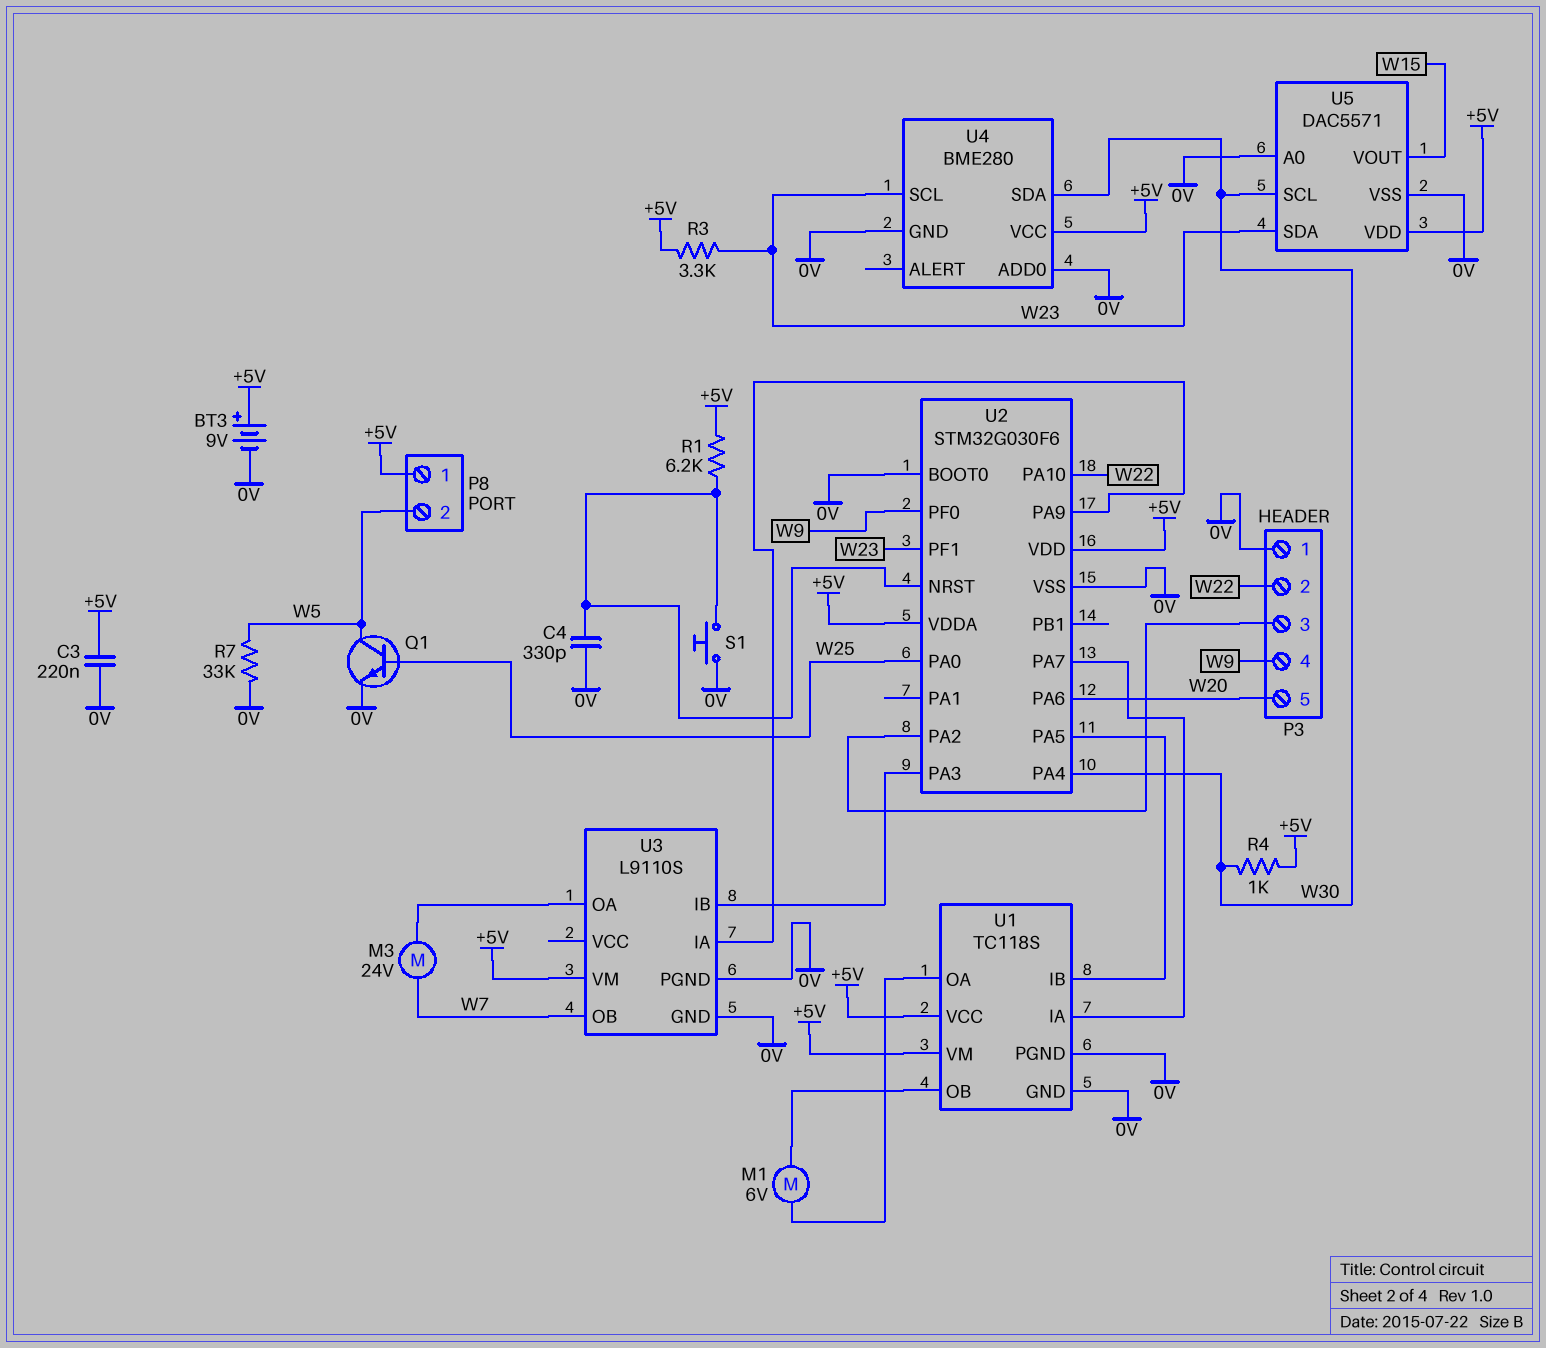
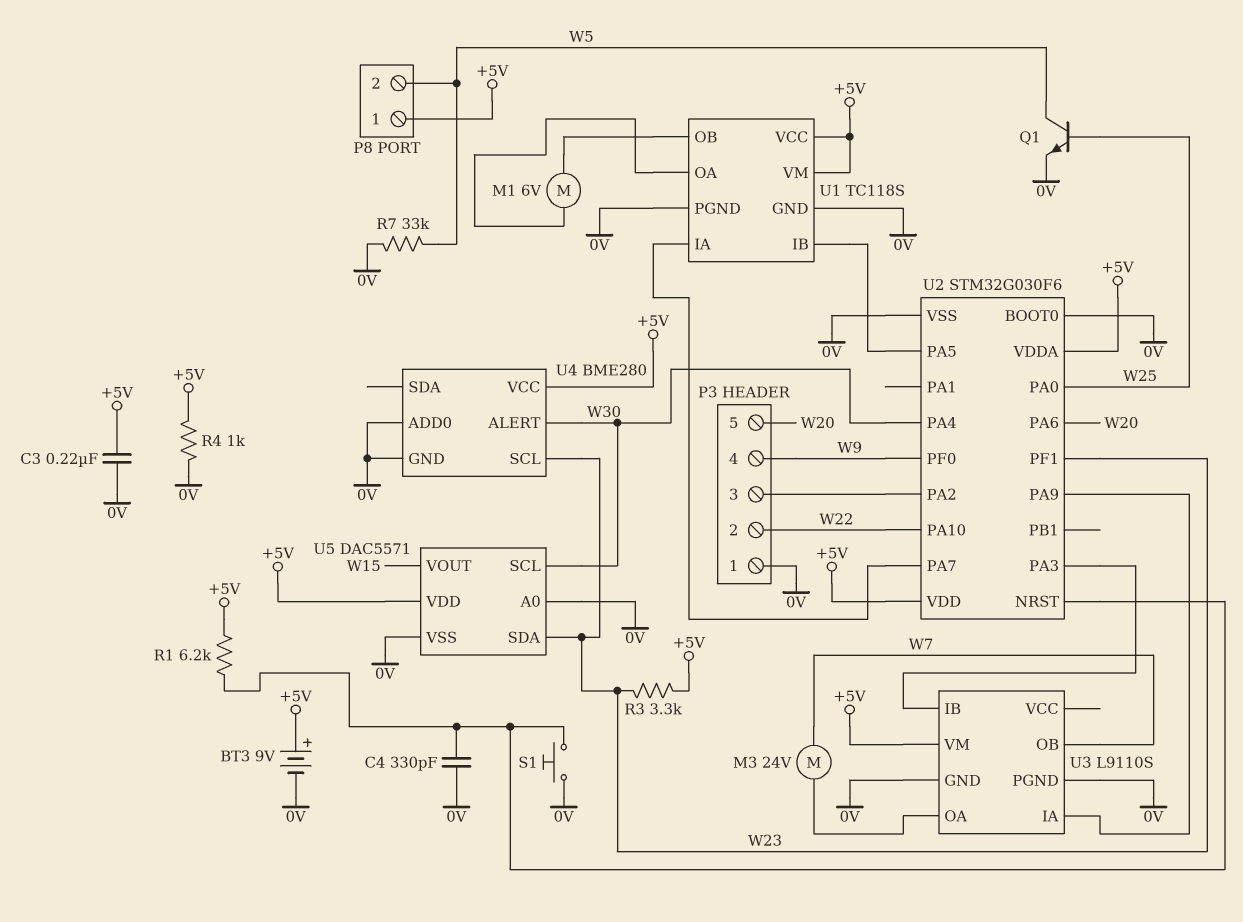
R4: 1k (+5V, W30) -> 1k (+5V, 0V)
U4 pin ALERT: none -> W30
U4 pin SDA: W30 -> none

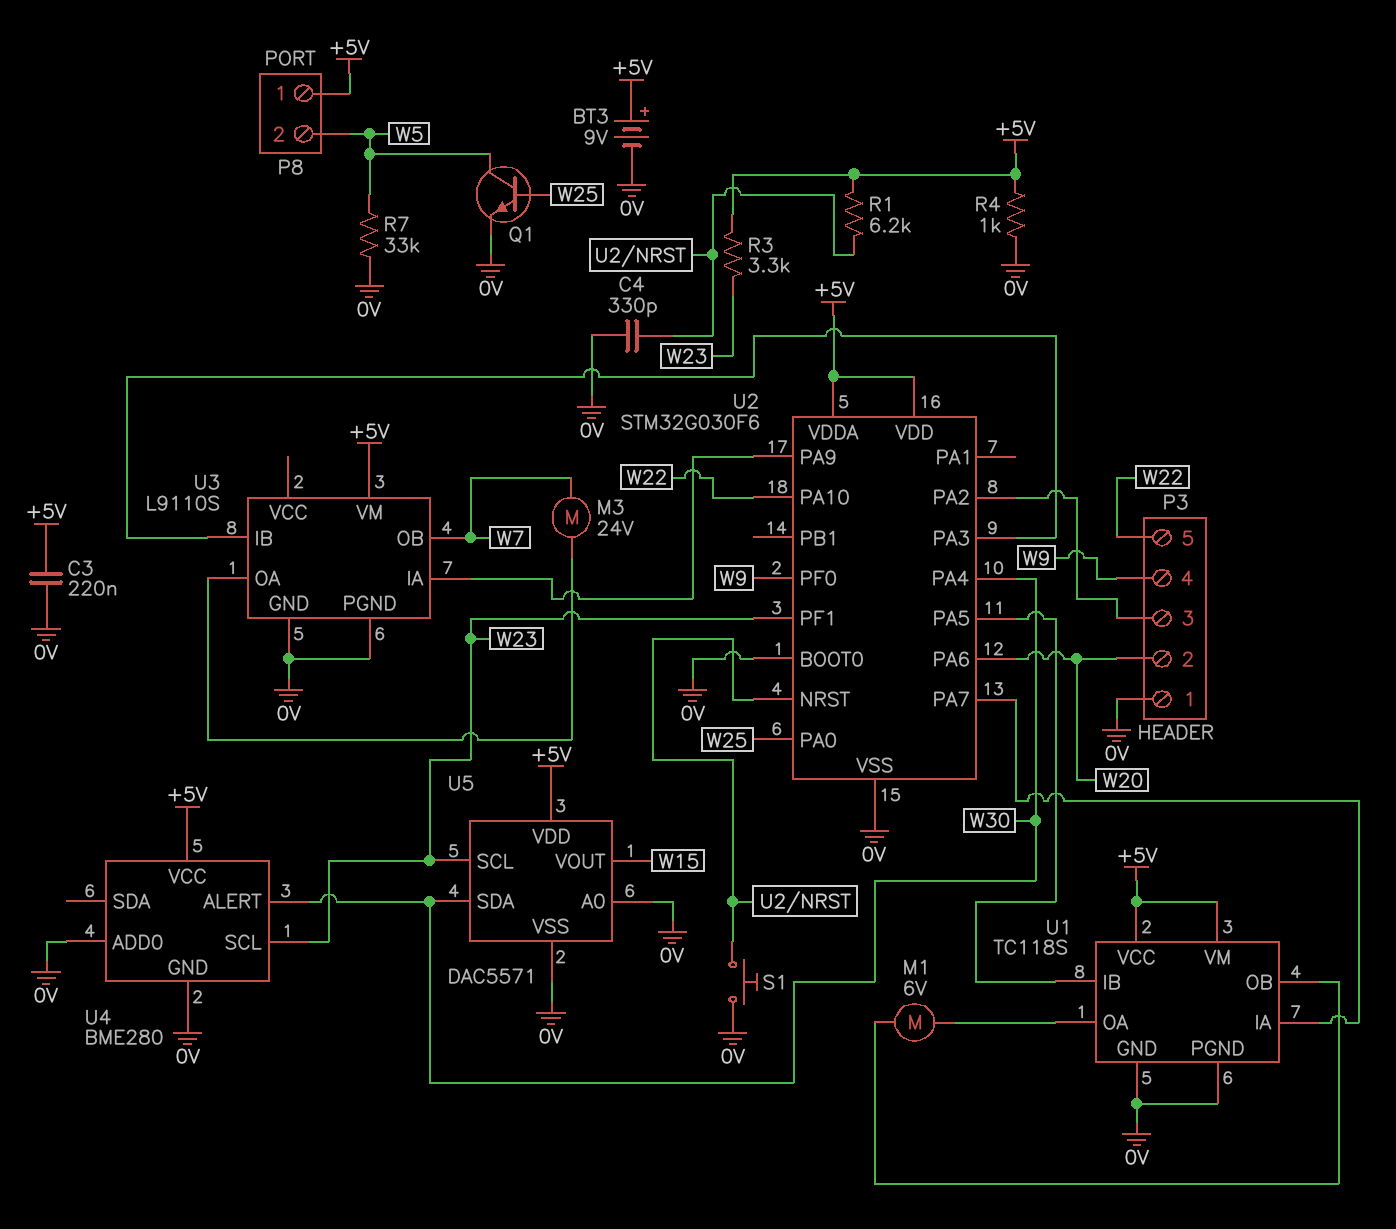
P3 pin 2: W22 -> W20
P3 pin 5: W20 -> W22
U5 pin SCL: W30 -> W23
U5 pin SDA: W23 -> W30

